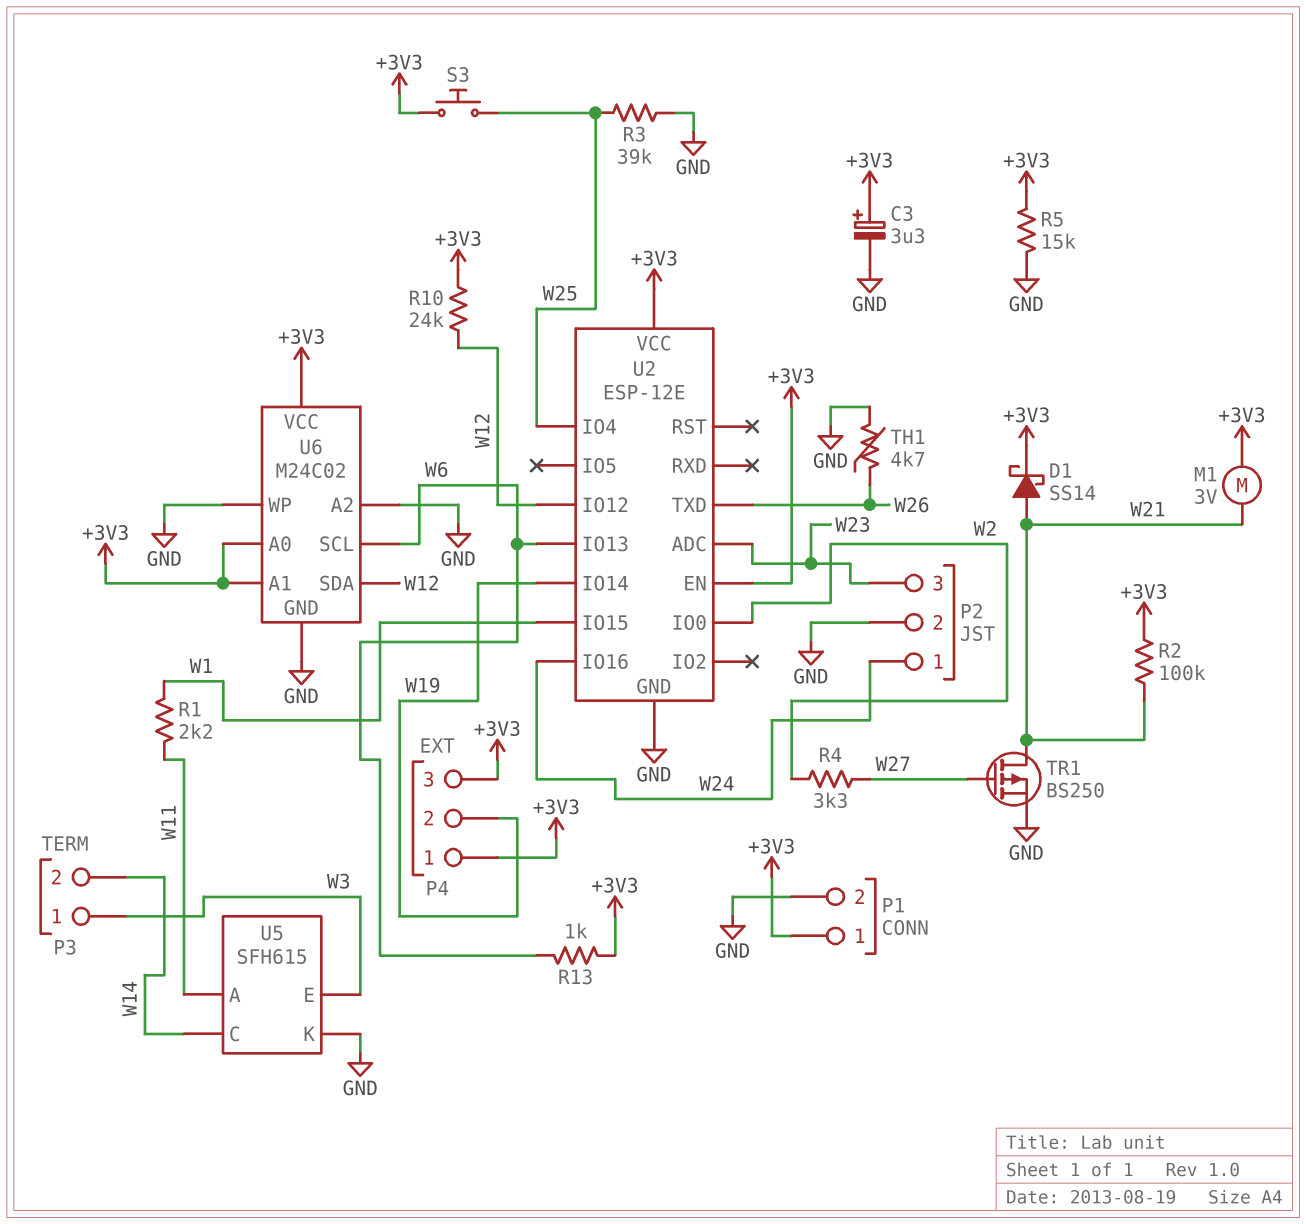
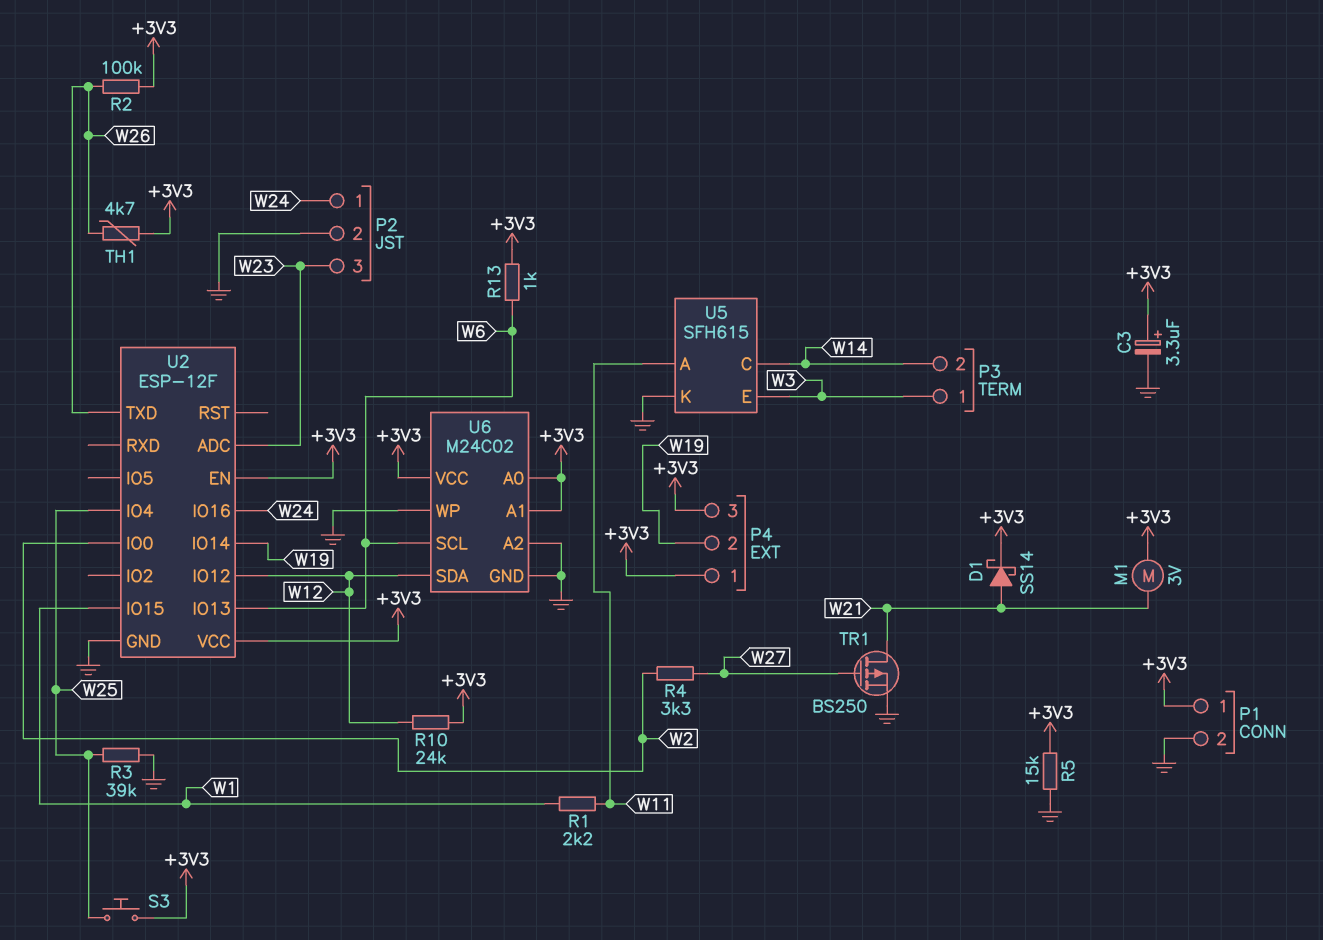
R2: 100k (+3V3, W21) -> 100k (+3V3, W26)
TH1: 4.7k (GND, W26) -> 4.7k (+3V3, W26)
U2: ESP-12E -> ESP-12F

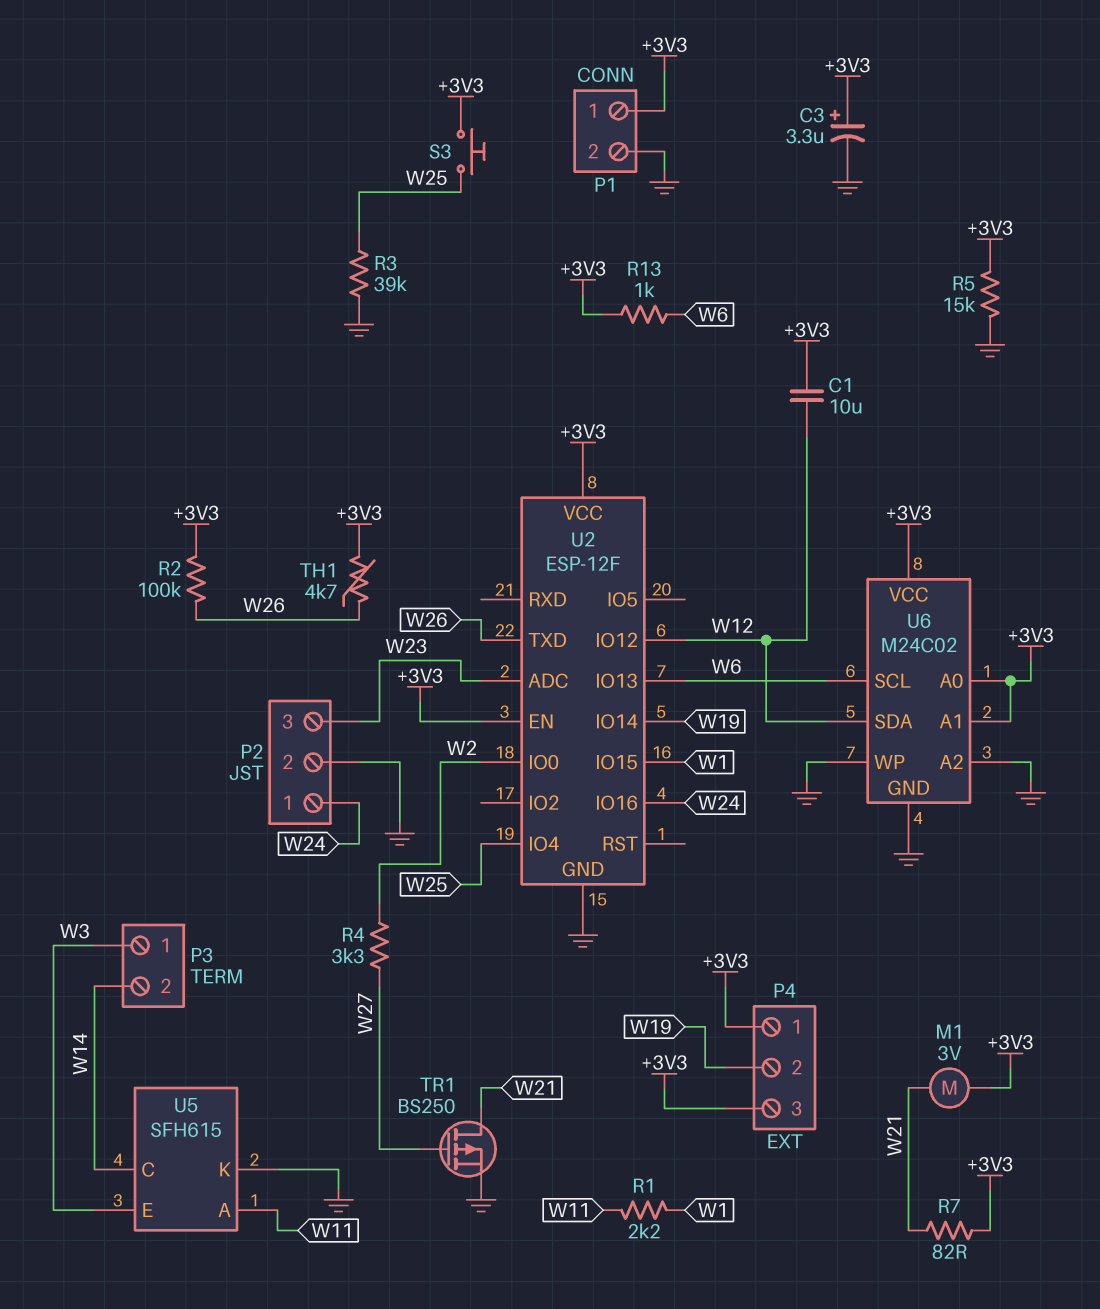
C1: none -> 10uF (+3V3, W12)
D1: schottky SS14 (A W21, K +3V3) -> none
R7: none -> 82 (+3V3, W21)
R10: 24k (+3V3, W12) -> none

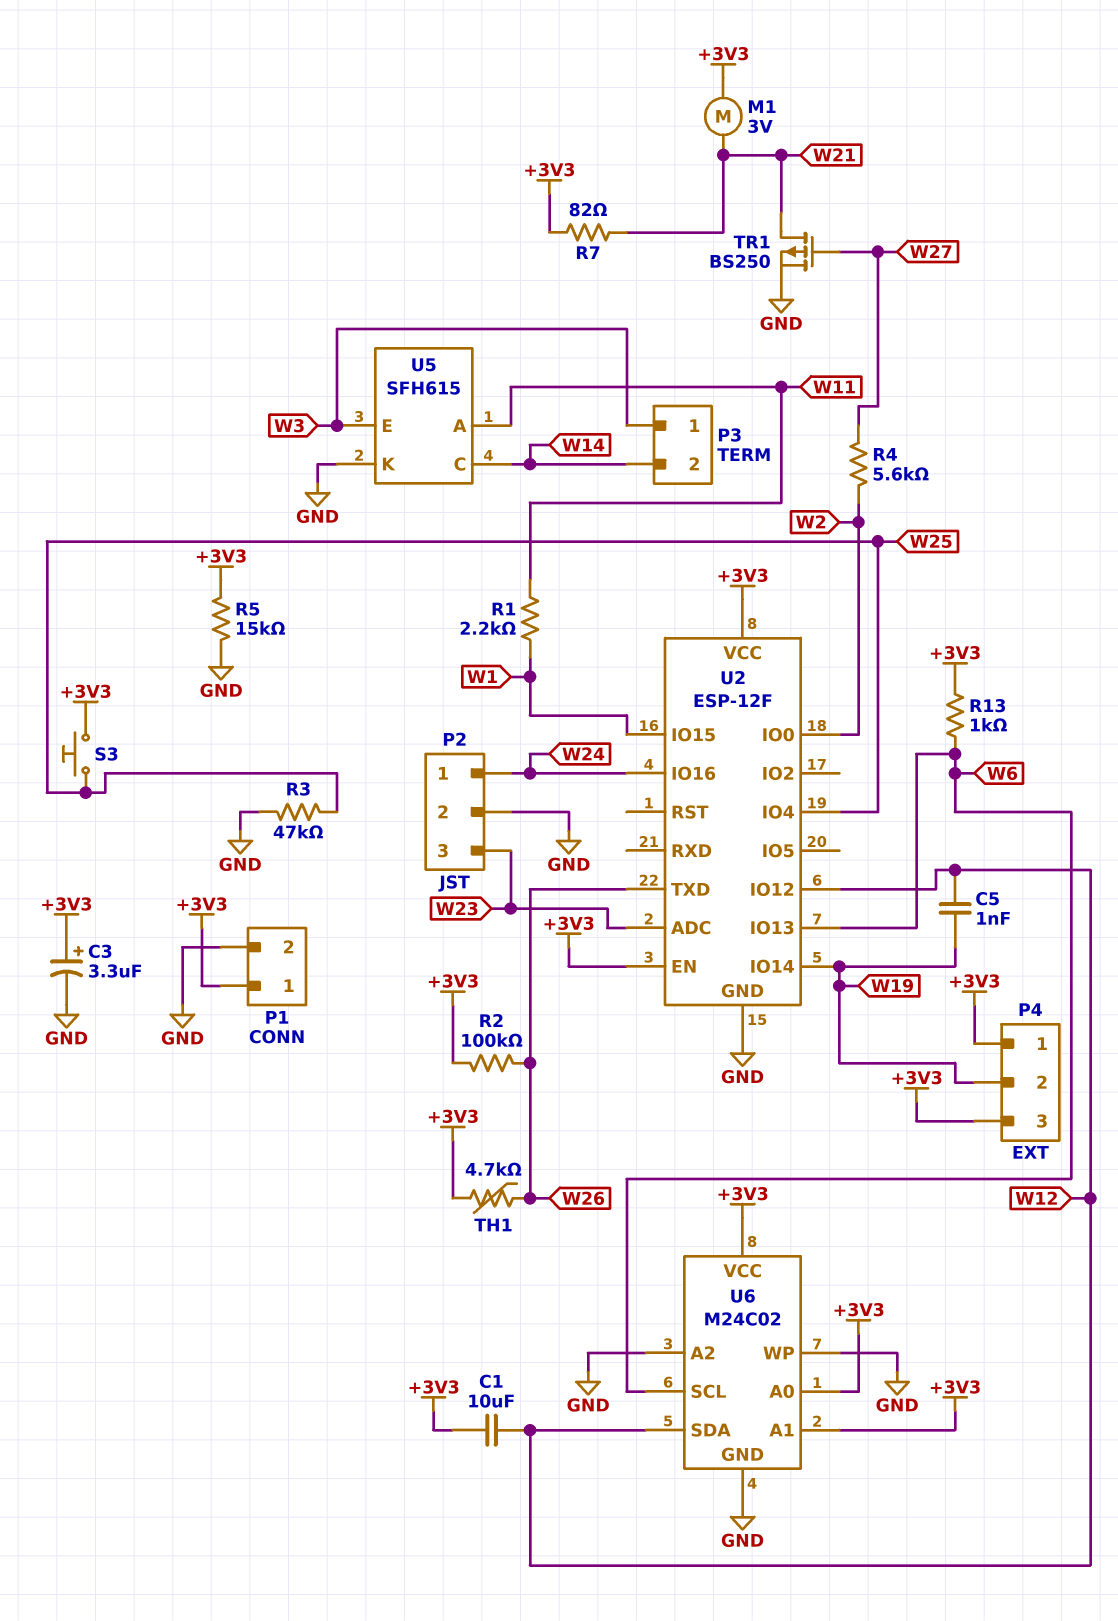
C5: none -> 1nF (W12, W19)
R3: 39k (GND, W25) -> 47k (GND, W25)
R4: 3.3k (W2, W27) -> 5.6k (W2, W27)

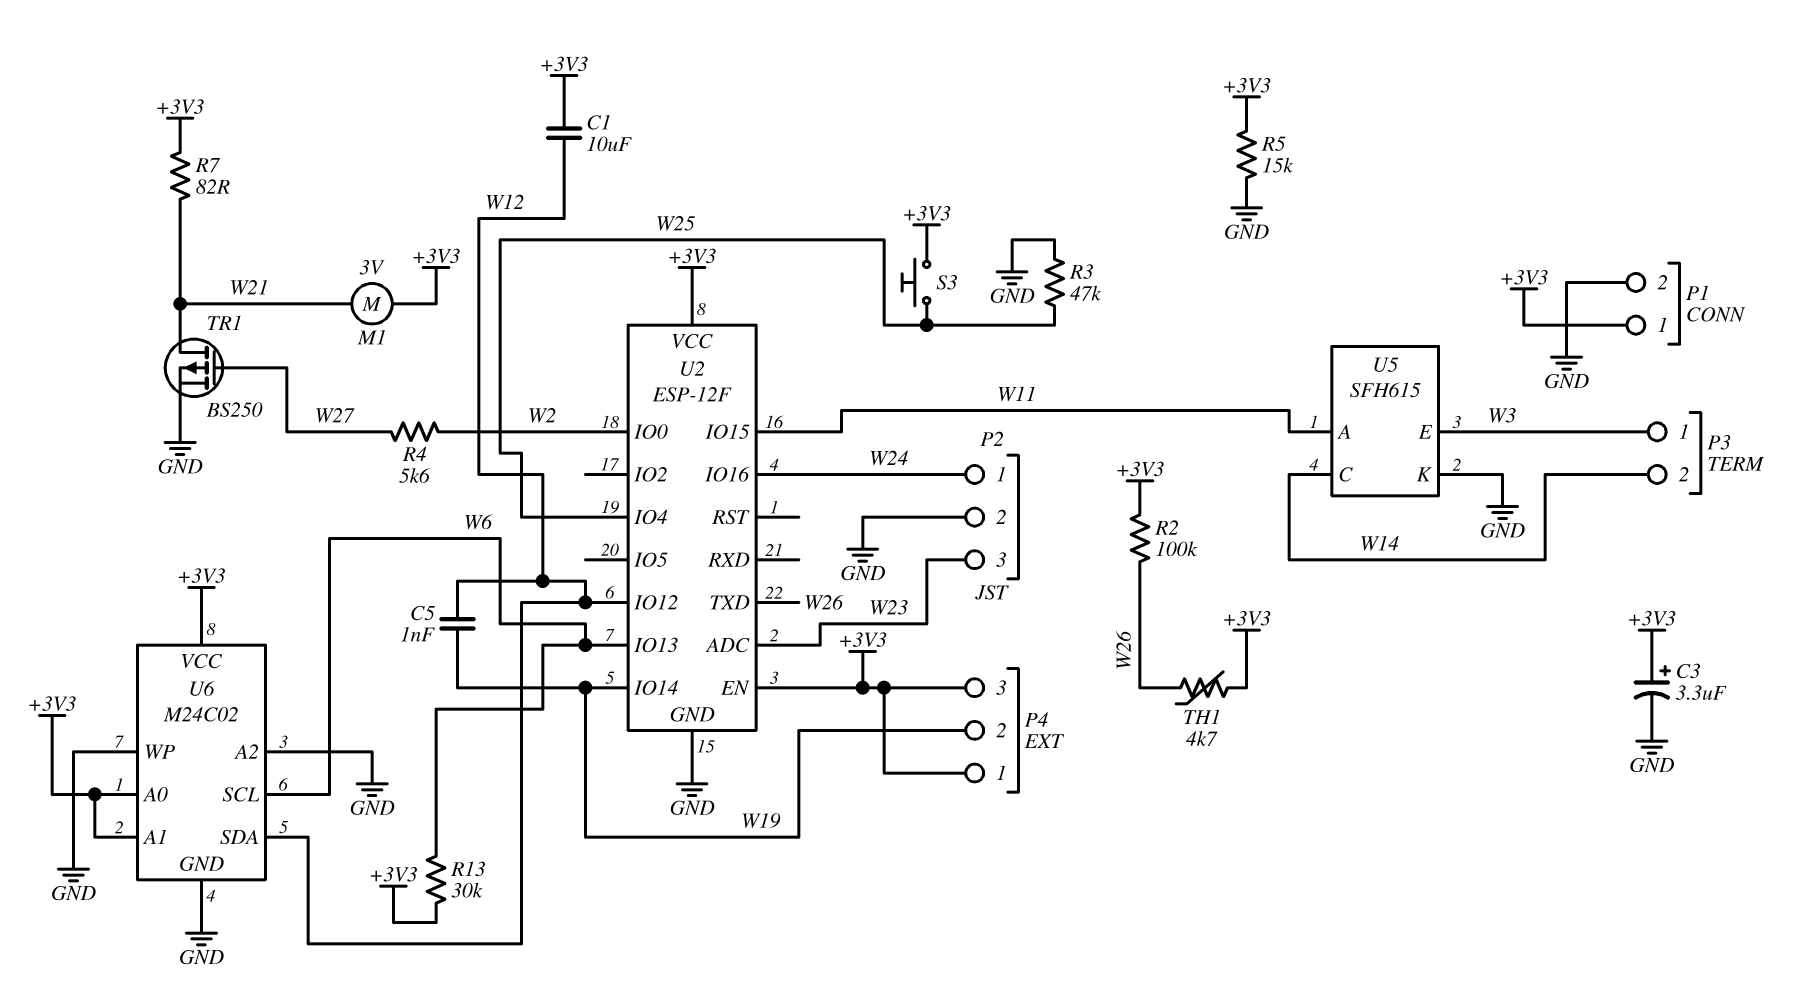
R1: 2.2k (W1, W11) -> none
R13: 1k (+3V3, W6) -> 30k (+3V3, W6)
U2 pin IO15: W1 -> W11

